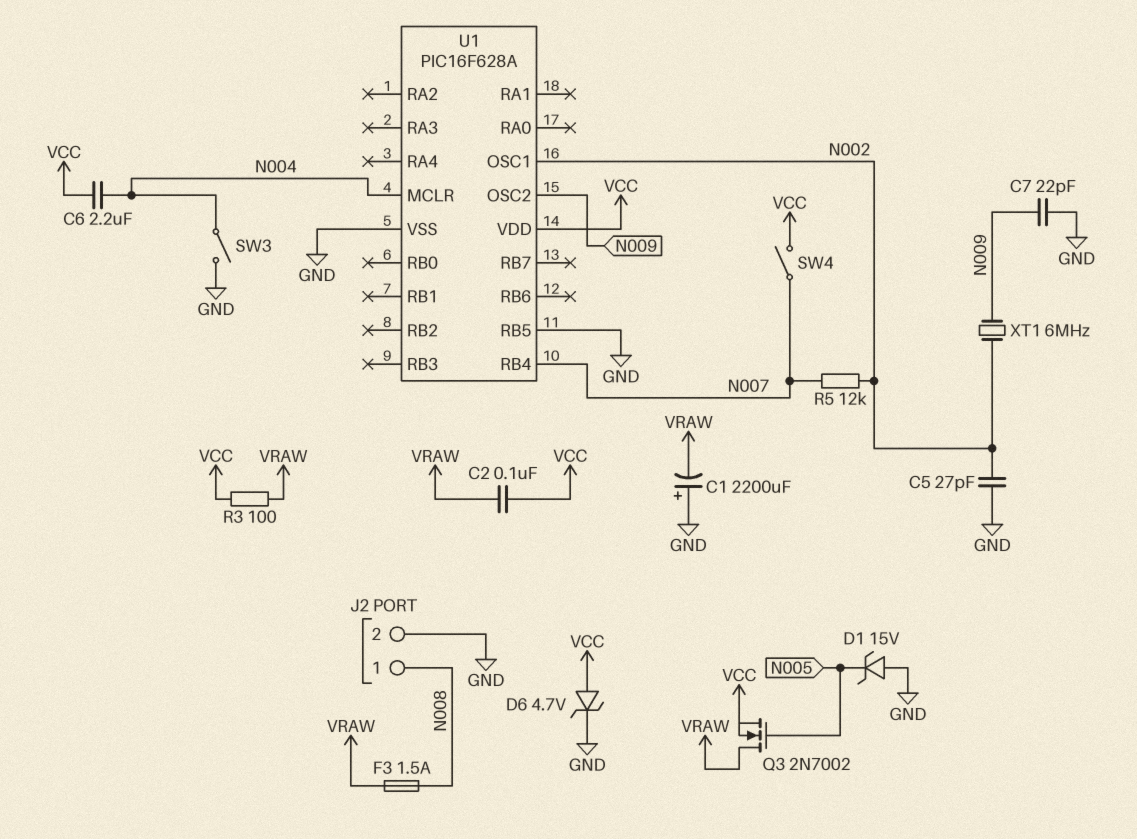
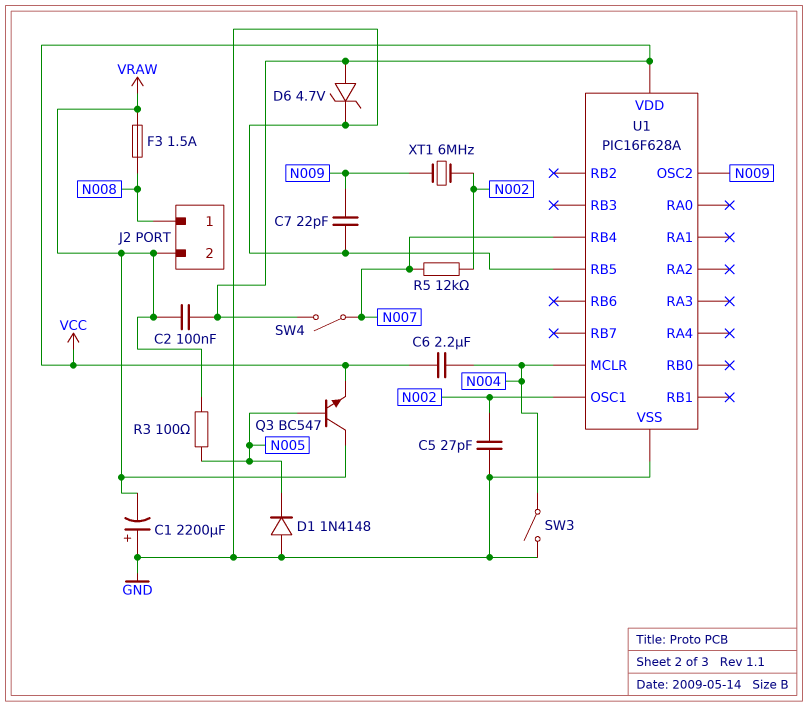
D1: zener 15V (A GND, K N005) -> diode 1N4148 (A GND, K N005)
J2 pin 2: GND -> VRAW
Q3: NMOS 2N7002 (G N005, D VRAW, S VCC) -> NPN BC547 (B N005, C VRAW, E VCC)
R3: 100 (VCC, VRAW) -> 100 (N005, VRAW)

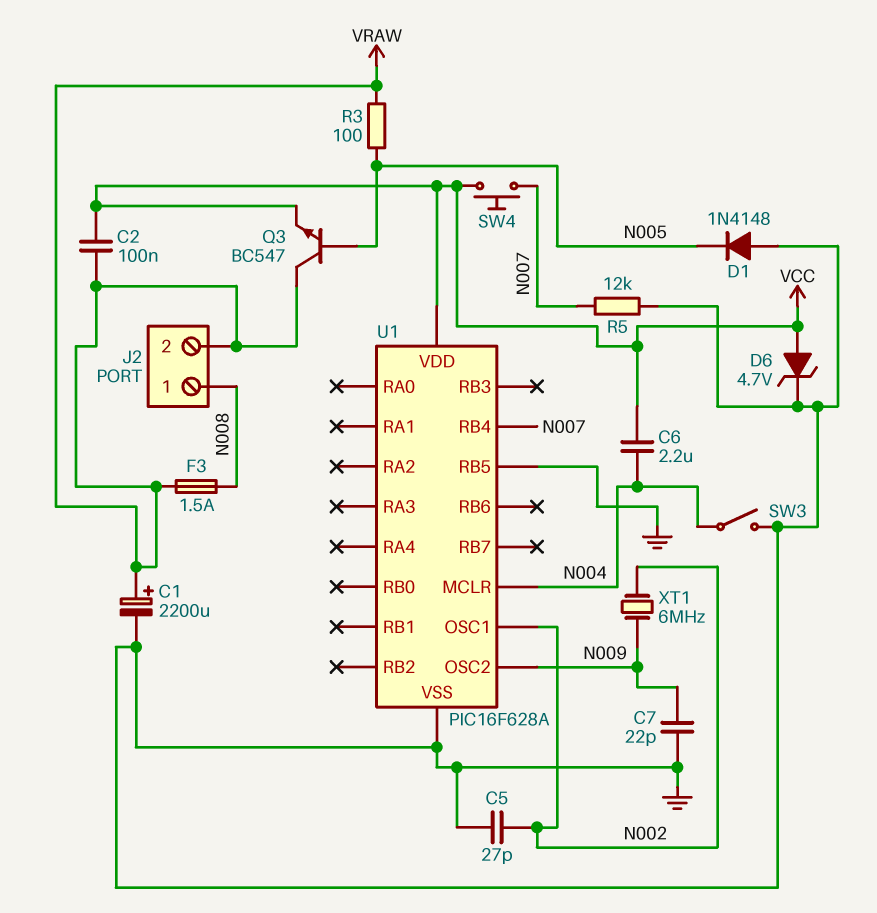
C1: 2200uF (plus GND, minus VRAW) -> 2200uF (plus VRAW, minus GND)
R5: 12k (N002, N007) -> 12k (GND, N007)
SW4: switch (N007, VCC) -> button (N007, VCC)

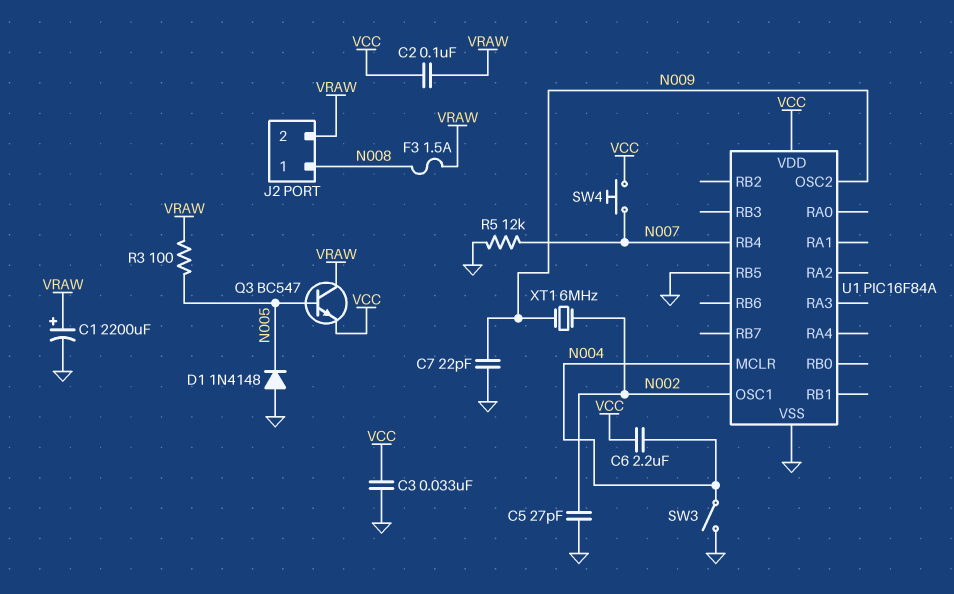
C3: none -> 33nF (GND, VCC)
D6: zener 4.7V (A VCC, K GND) -> none
U1: PIC16F628A -> PIC16F84A

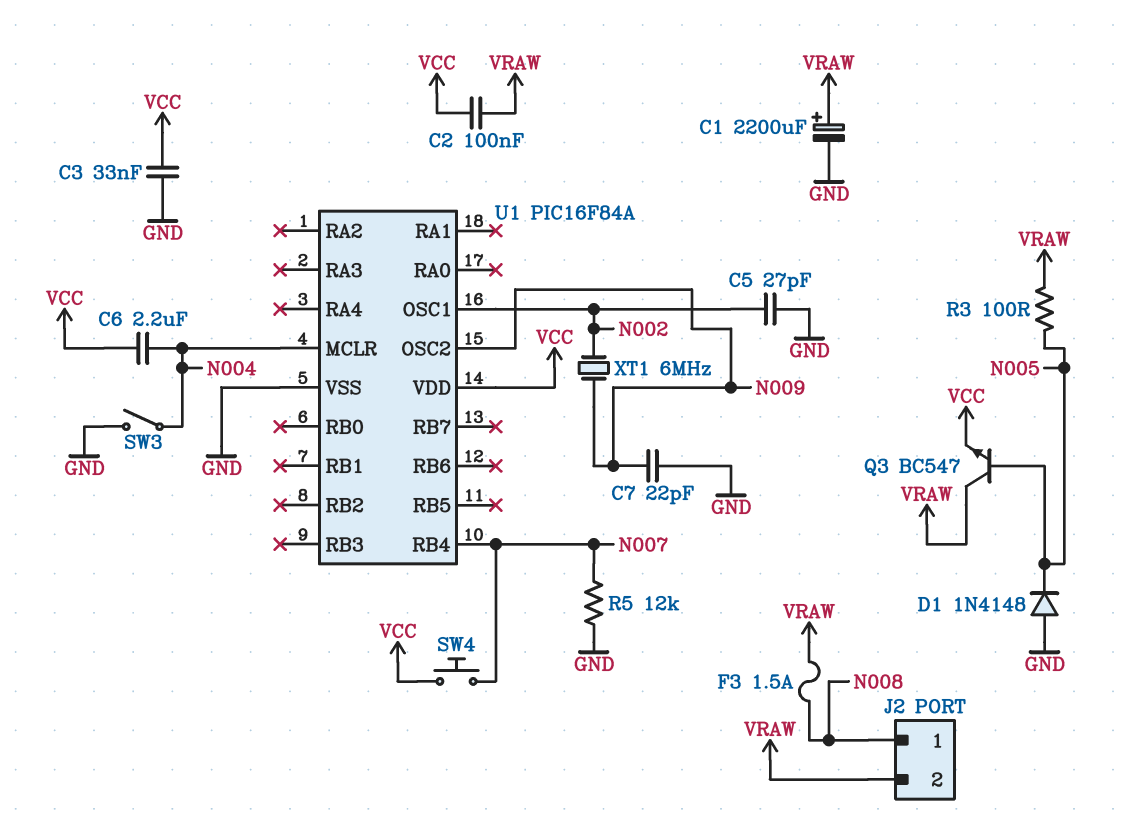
U1 pin RB5: GND -> none

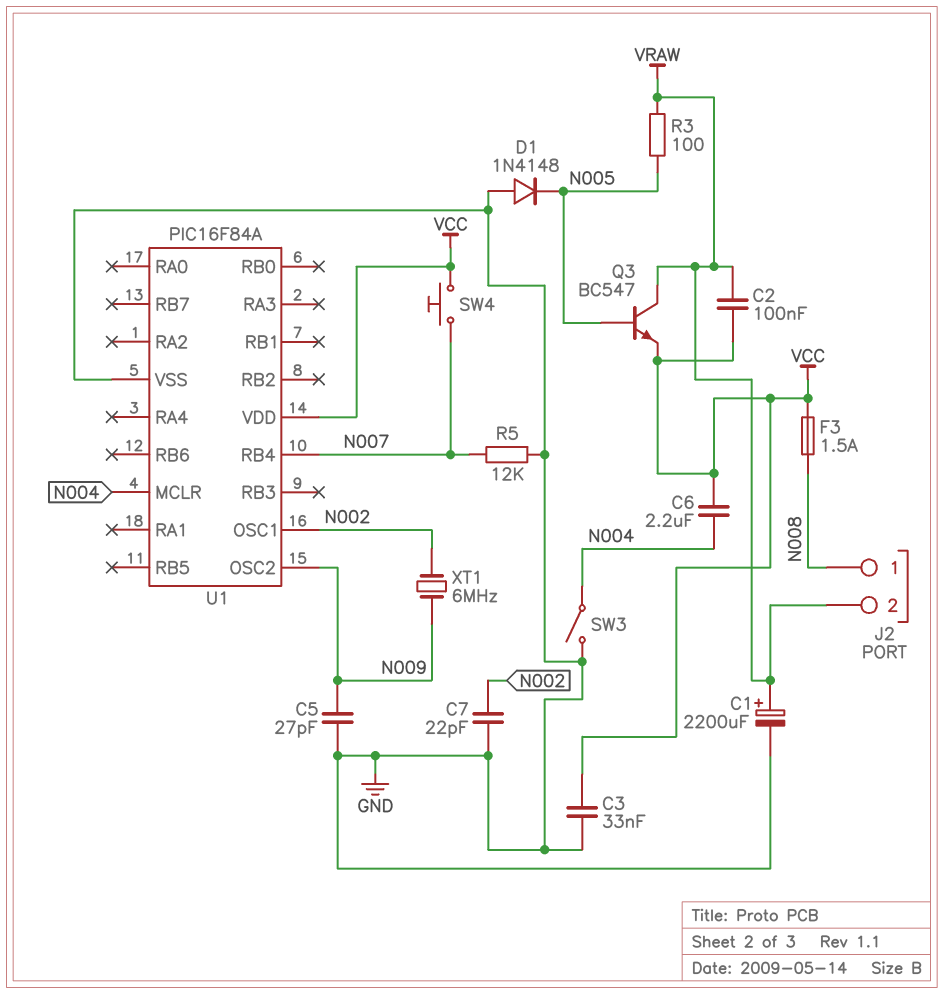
C5: 27pF (GND, N002) -> 27pF (GND, N009)
C7: 22pF (GND, N009) -> 22pF (GND, N002)
F3: 1.5A (N008, VRAW) -> 1.5A (N008, VCC)

